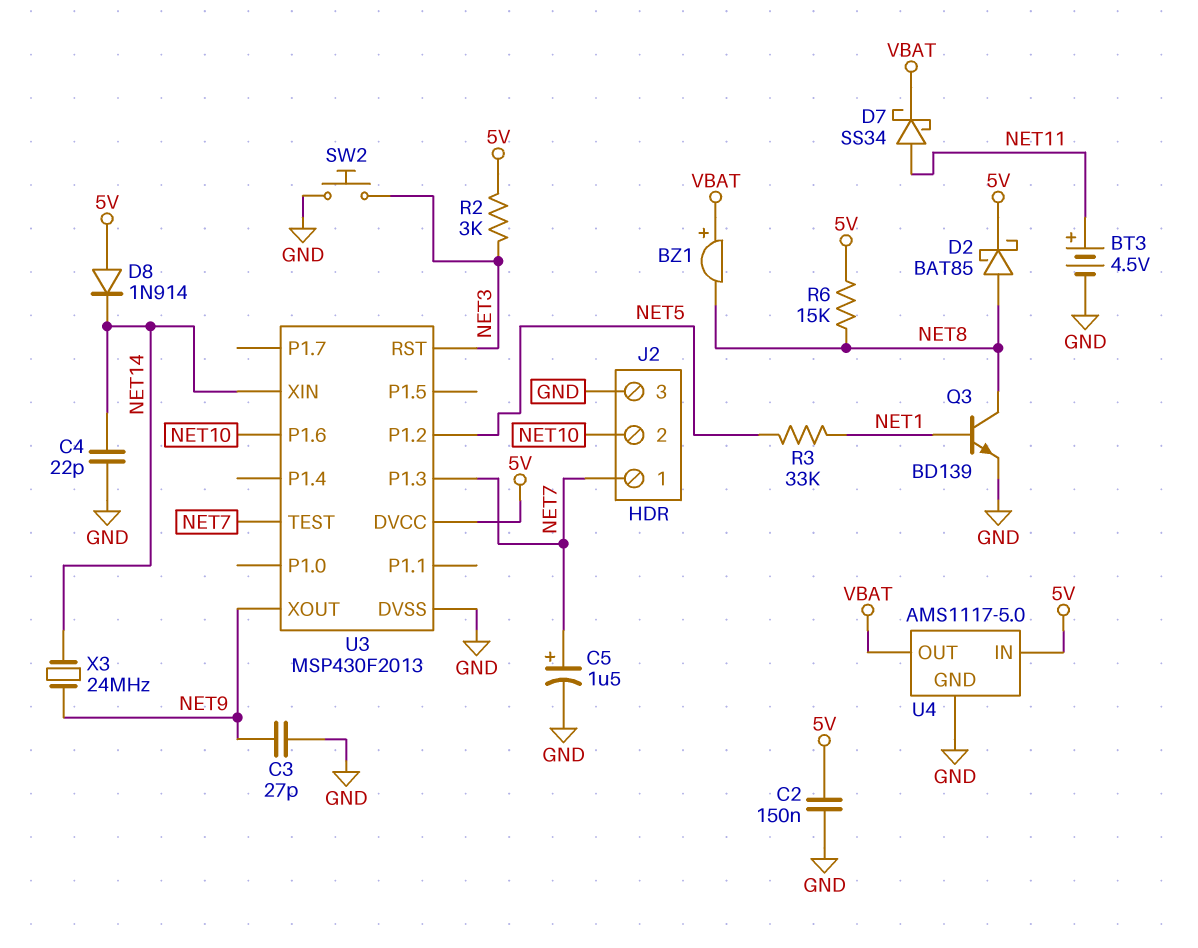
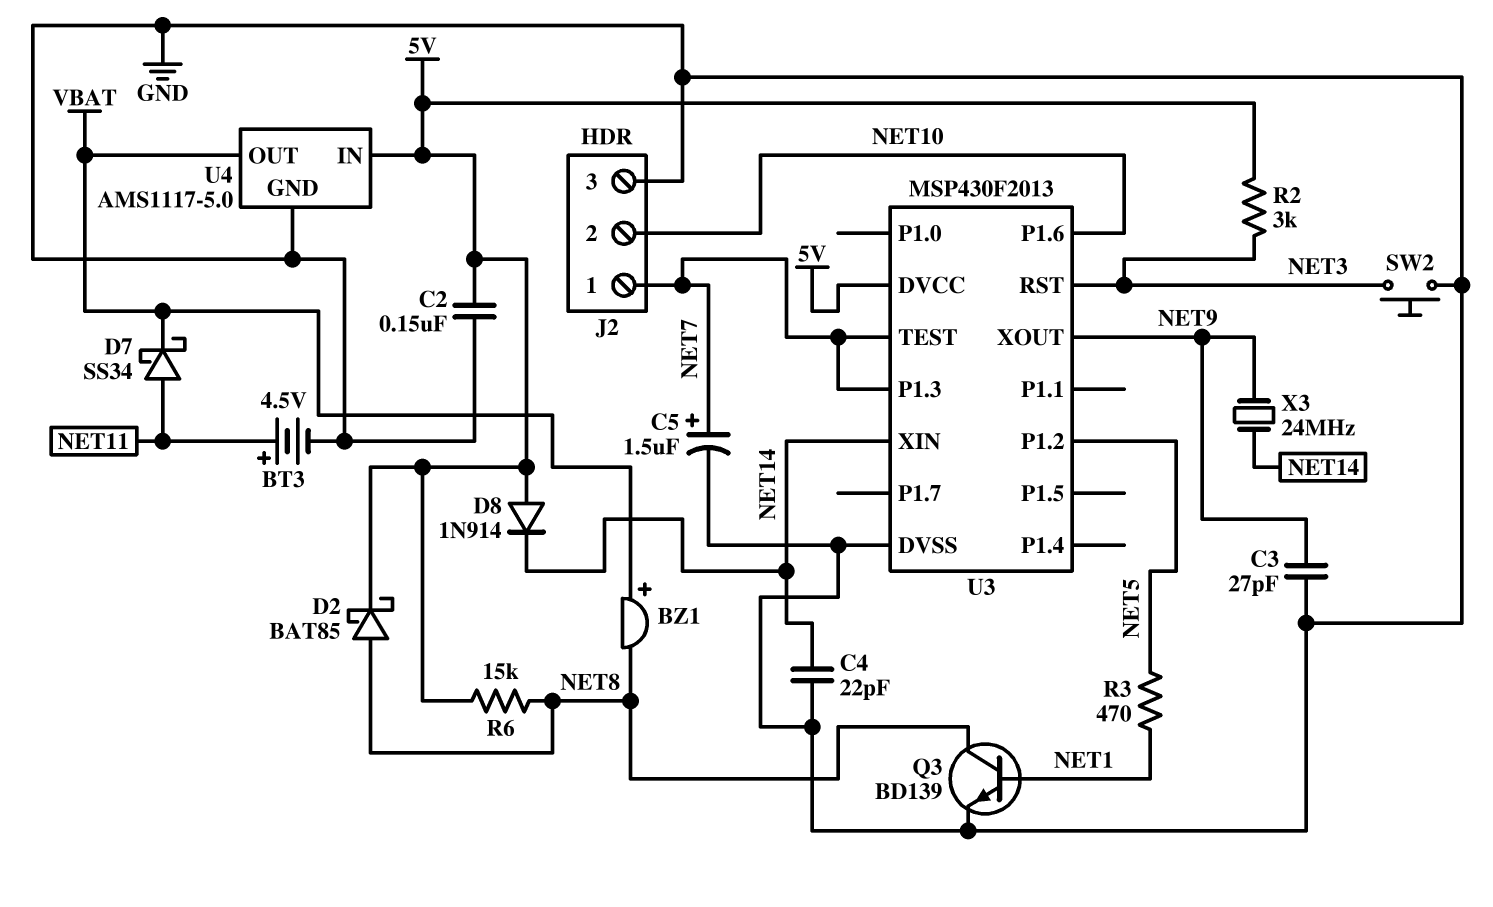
R3: 33k (NET1, NET5) -> 470 (NET1, NET5)

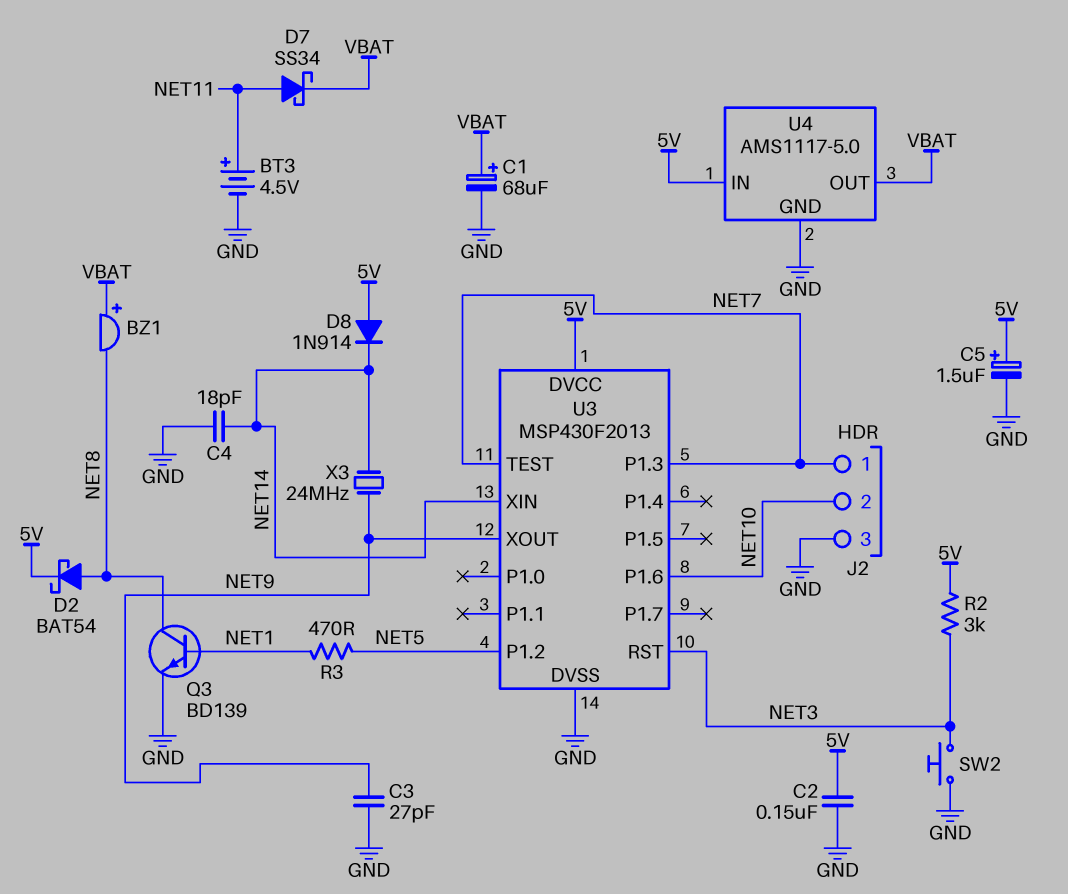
C1: none -> 68uF (plus VBAT, minus GND)
C4: 22pF (GND, NET14) -> 18pF (GND, NET14)
C5: 1.5uF (plus NET7, minus GND) -> 1.5uF (plus 5V, minus GND)
D2: schottky BAT85 (A NET8, K 5V) -> schottky BAT54 (A NET8, K 5V)
R6: 15k (5V, NET8) -> none

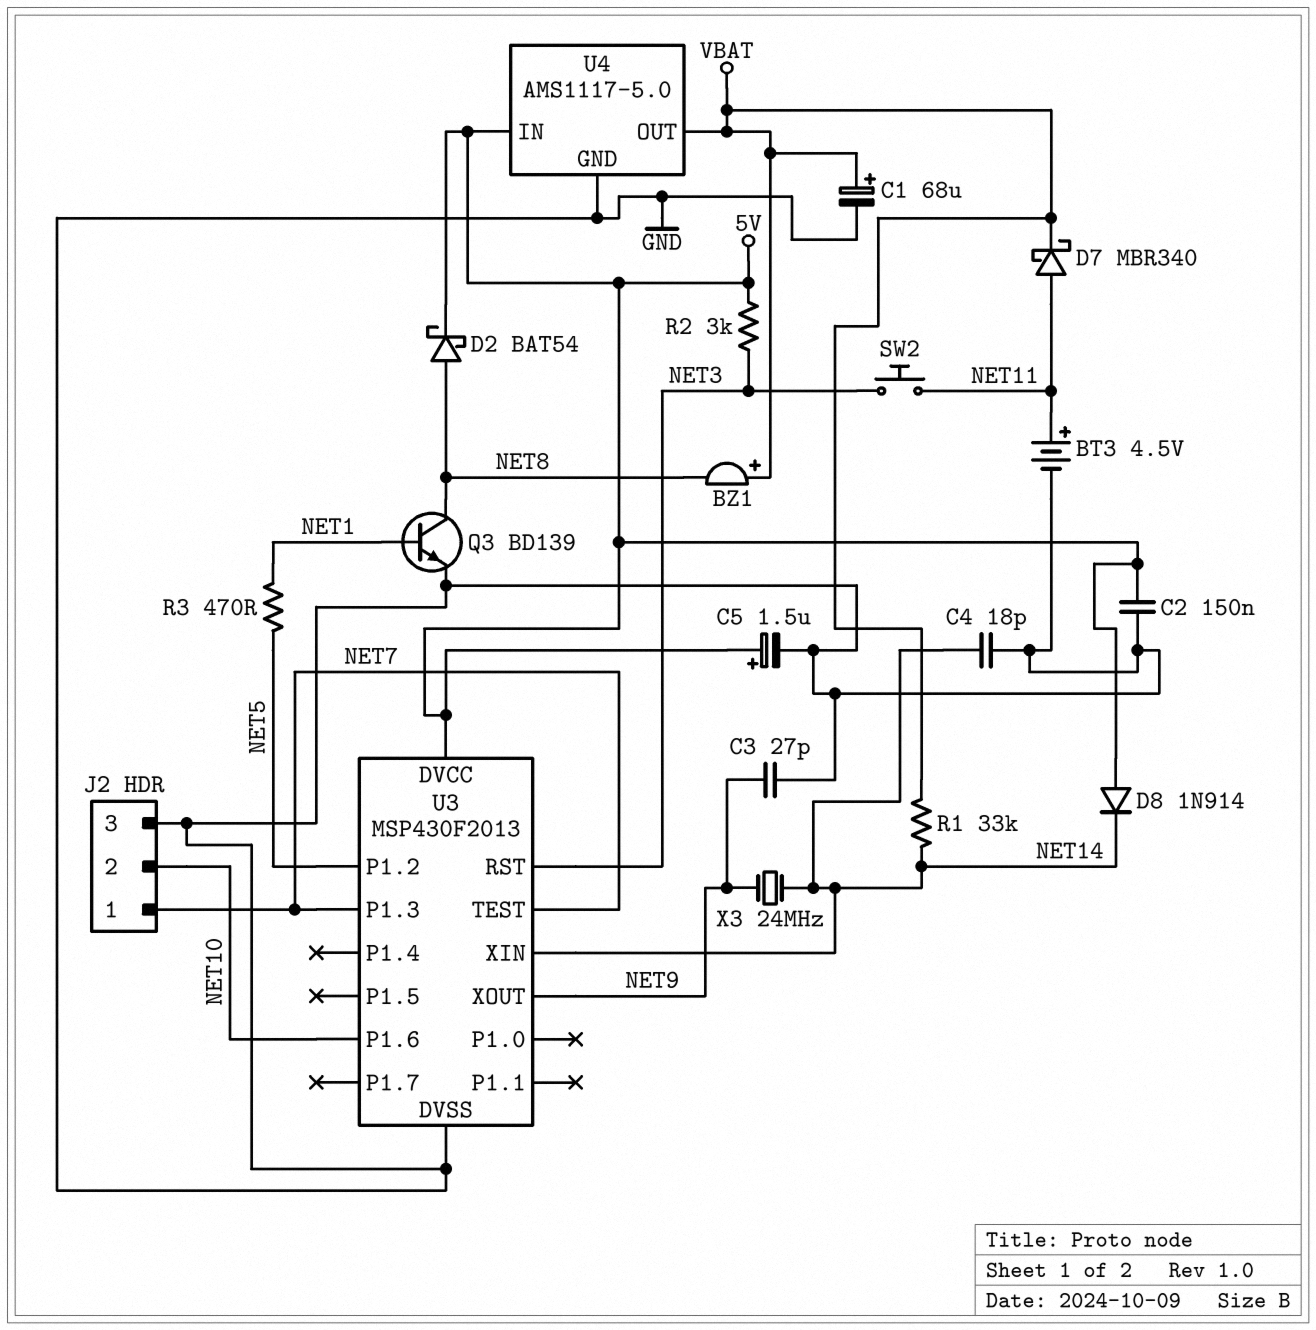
D7: schottky SS34 (A NET11, K VBAT) -> schottky MBR340 (A NET11, K VBAT)
R1: none -> 33k (NET14, VBAT)
SW2: button (GND, NET3) -> button (NET3, NET11)

